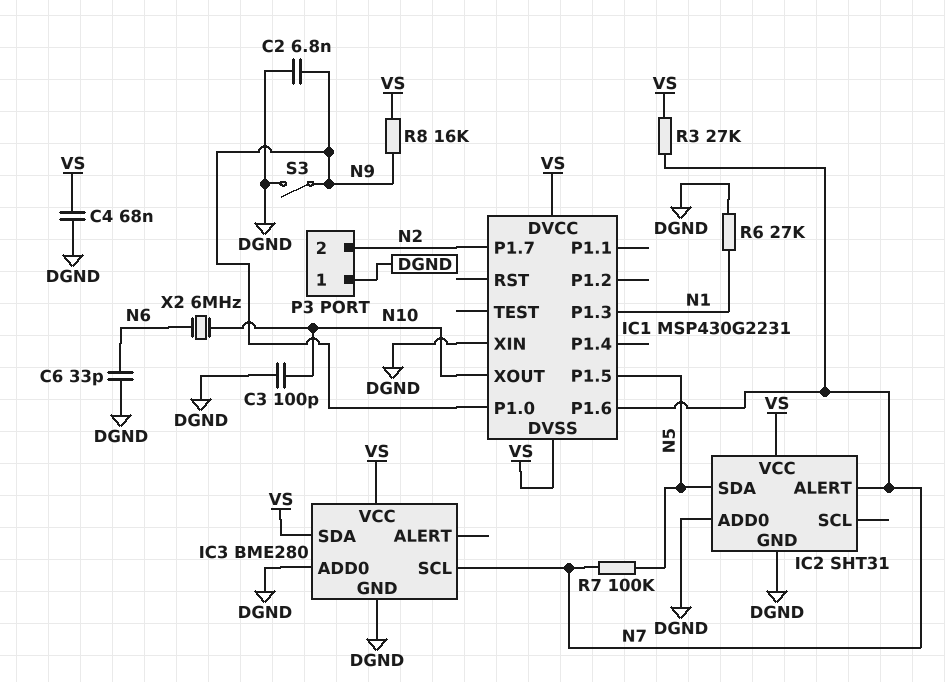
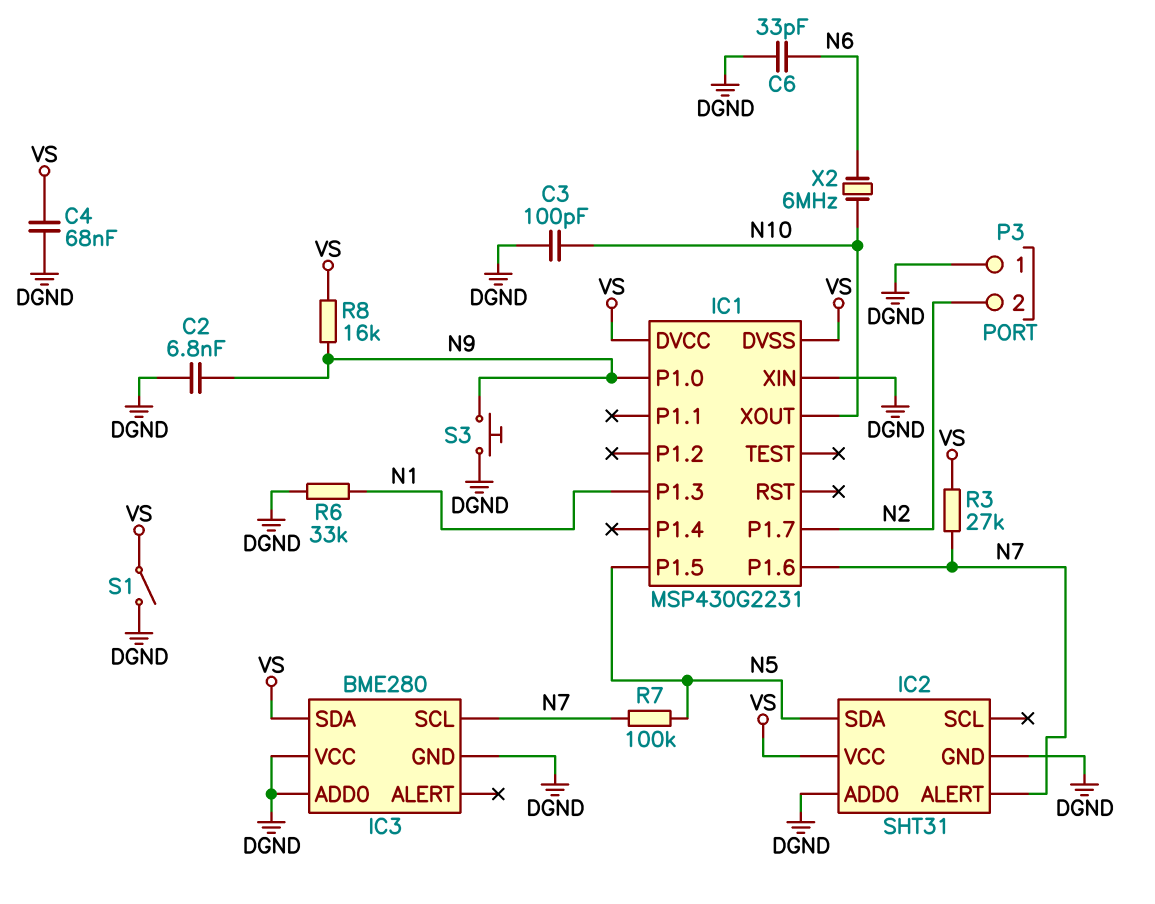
IC3 pin VCC: VS -> DGND
R6: 27k (DGND, N1) -> 33k (DGND, N1)
S1: none -> switch (DGND, VS)
S3: switch (DGND, N9) -> button (DGND, N9)

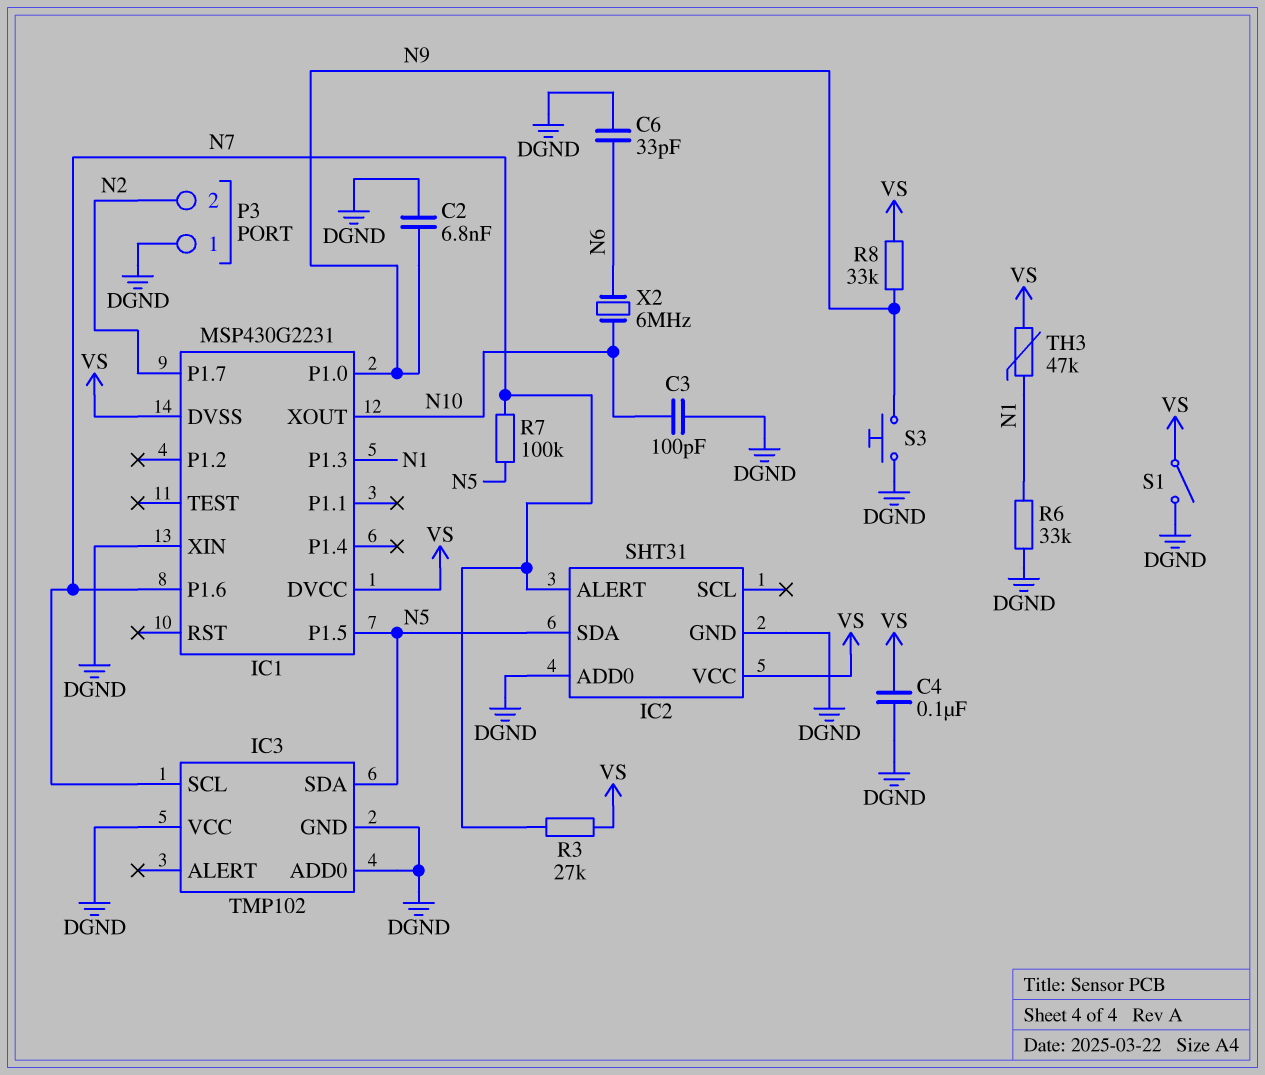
C4: 68nF (DGND, VS) -> 100nF (DGND, VS)
IC3: BME280 -> TMP102
IC3 pin SDA: VS -> N5
R8: 16k (N9, VS) -> 33k (N9, VS)
TH3: none -> 47k (N1, VS)

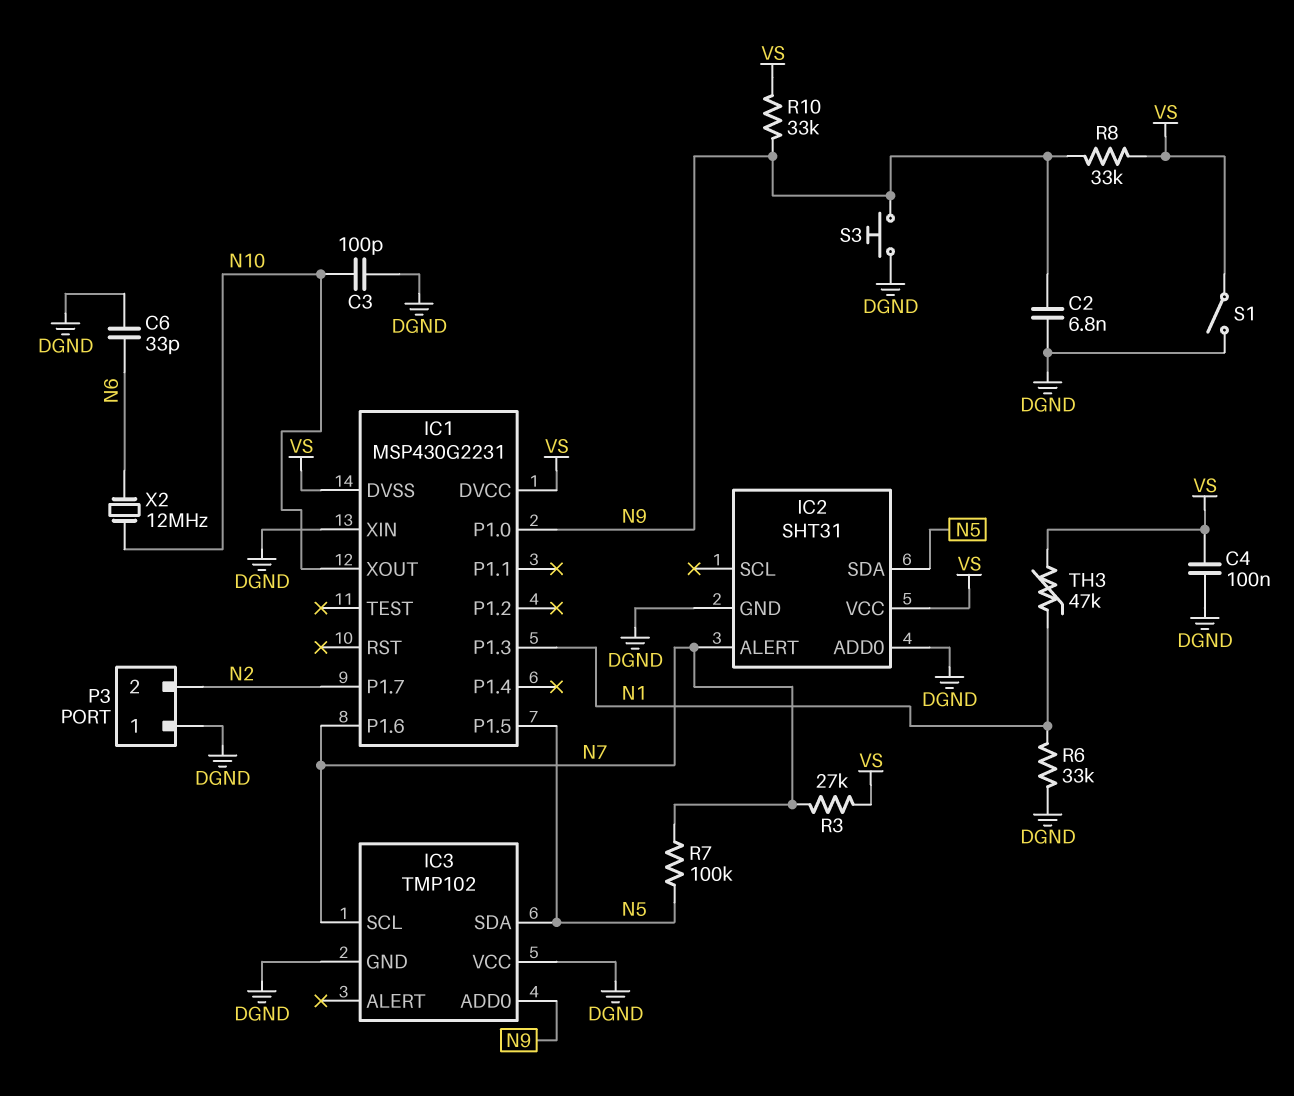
IC3 pin ADD0: DGND -> N9
R10: none -> 33k (N9, VS)
X2: 6MHz (N6, N10) -> 12MHz (N6, N10)

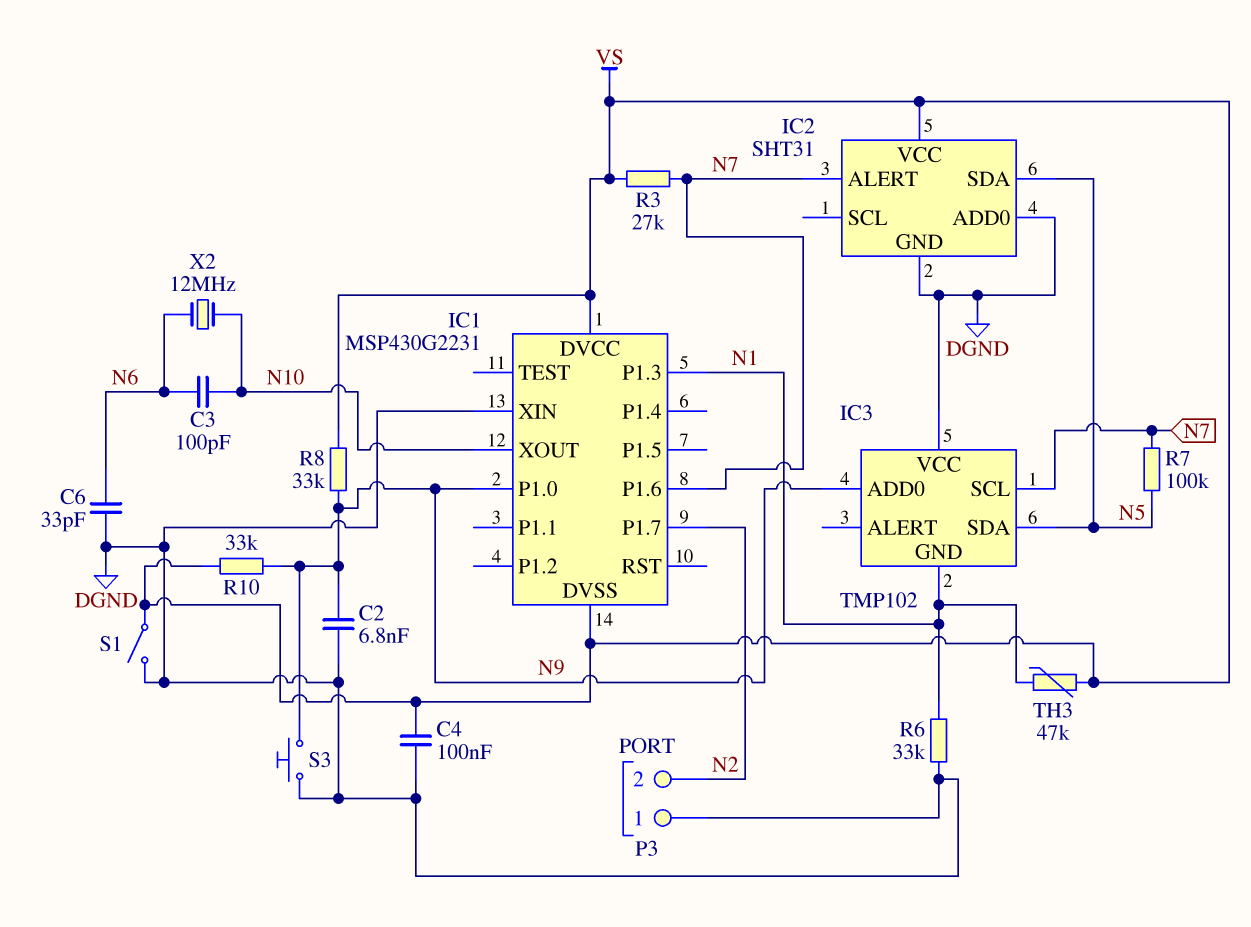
C3: 100pF (DGND, N10) -> 100pF (N6, N10)
IC1 pin P1.5: N5 -> none
IC3 pin GND: DGND -> N1

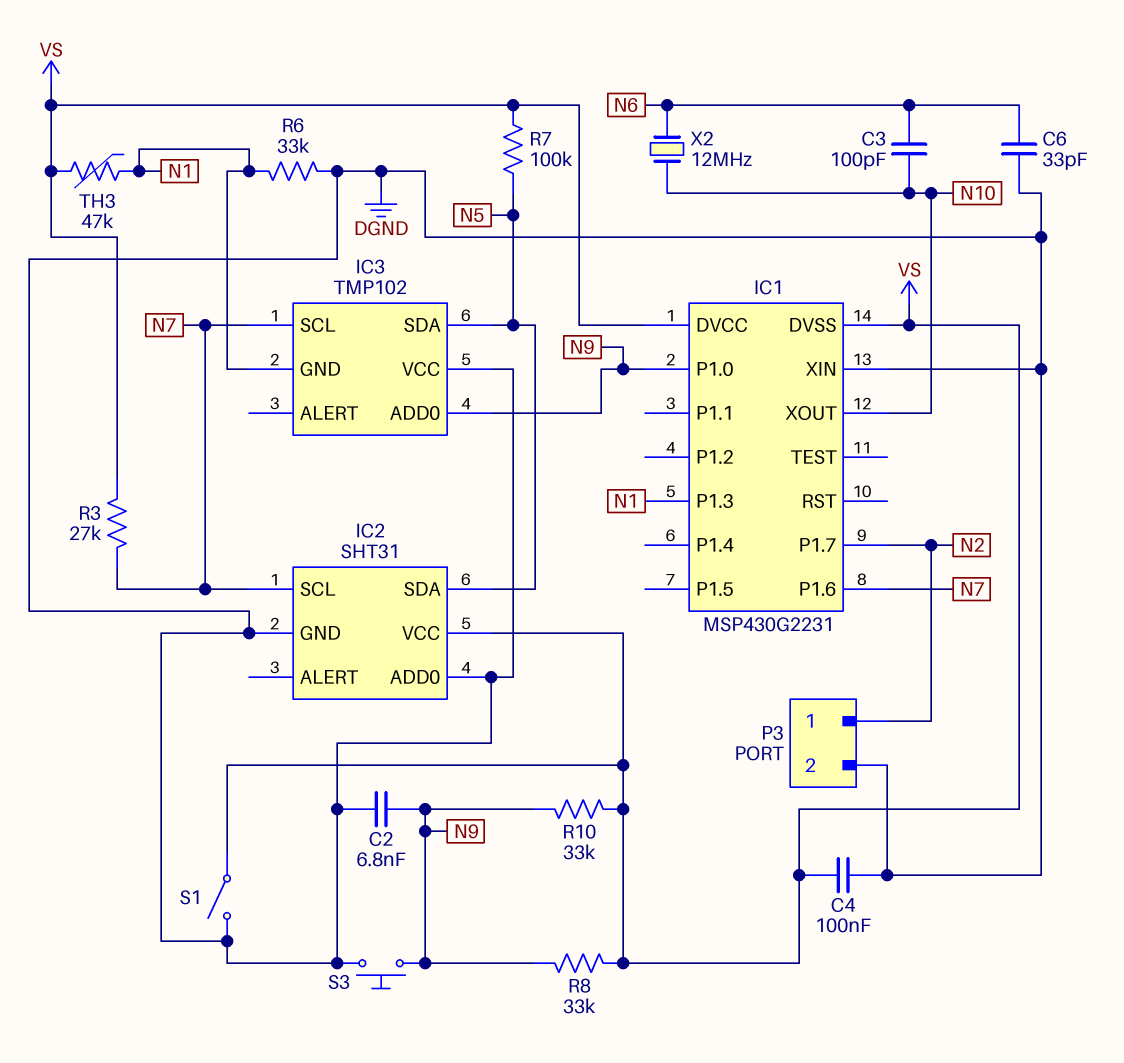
IC2 pin ALERT: N7 -> none
IC2 pin SCL: none -> N7
P3 pin 1: DGND -> N2
P3 pin 2: N2 -> DGND
R7: 100k (N5, N7) -> 100k (N5, VS)

